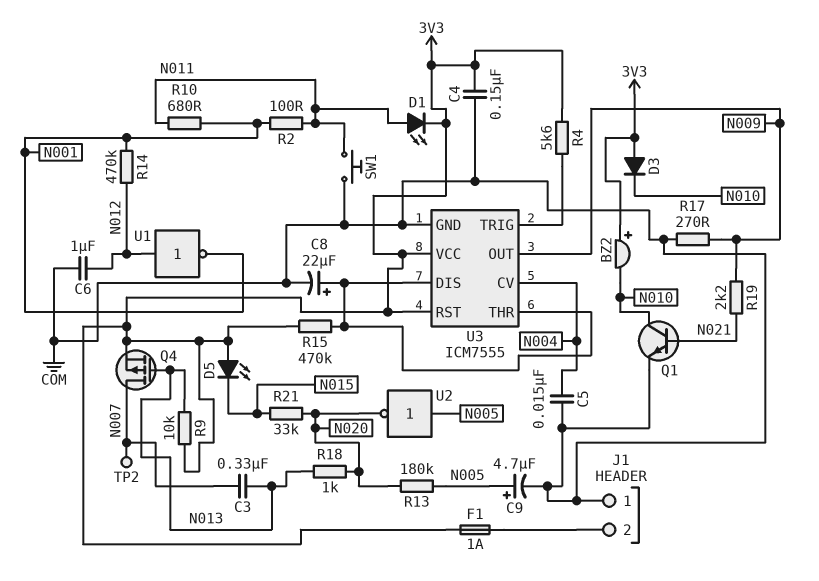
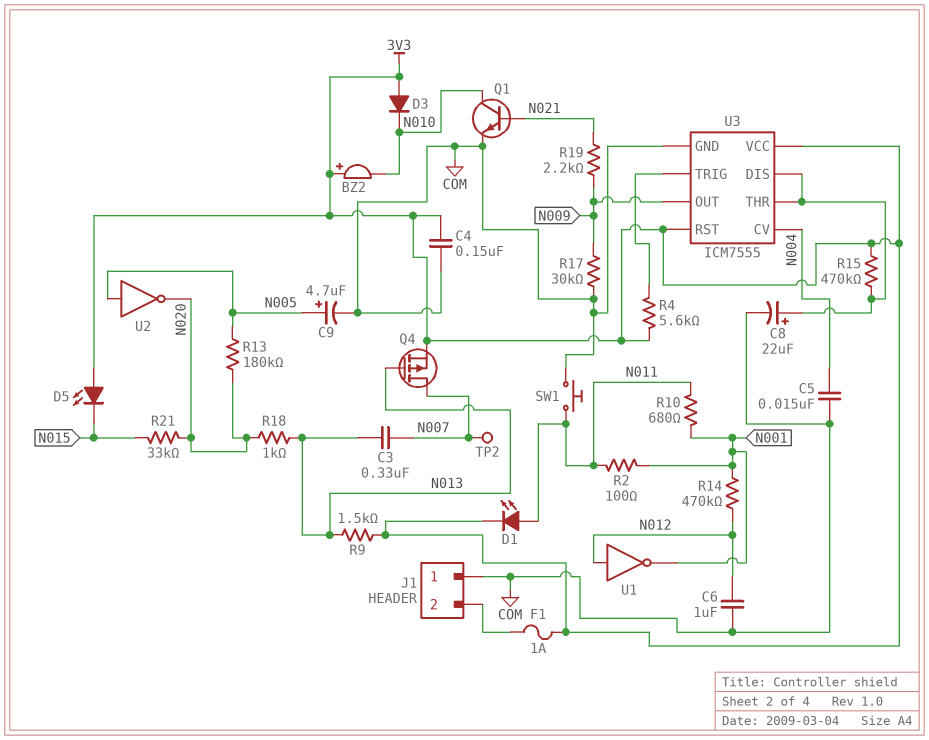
R9: 10k (3V3, N013) -> 1.5k (3V3, N013)
R17: 270 (COM, N009) -> 30k (COM, N009)

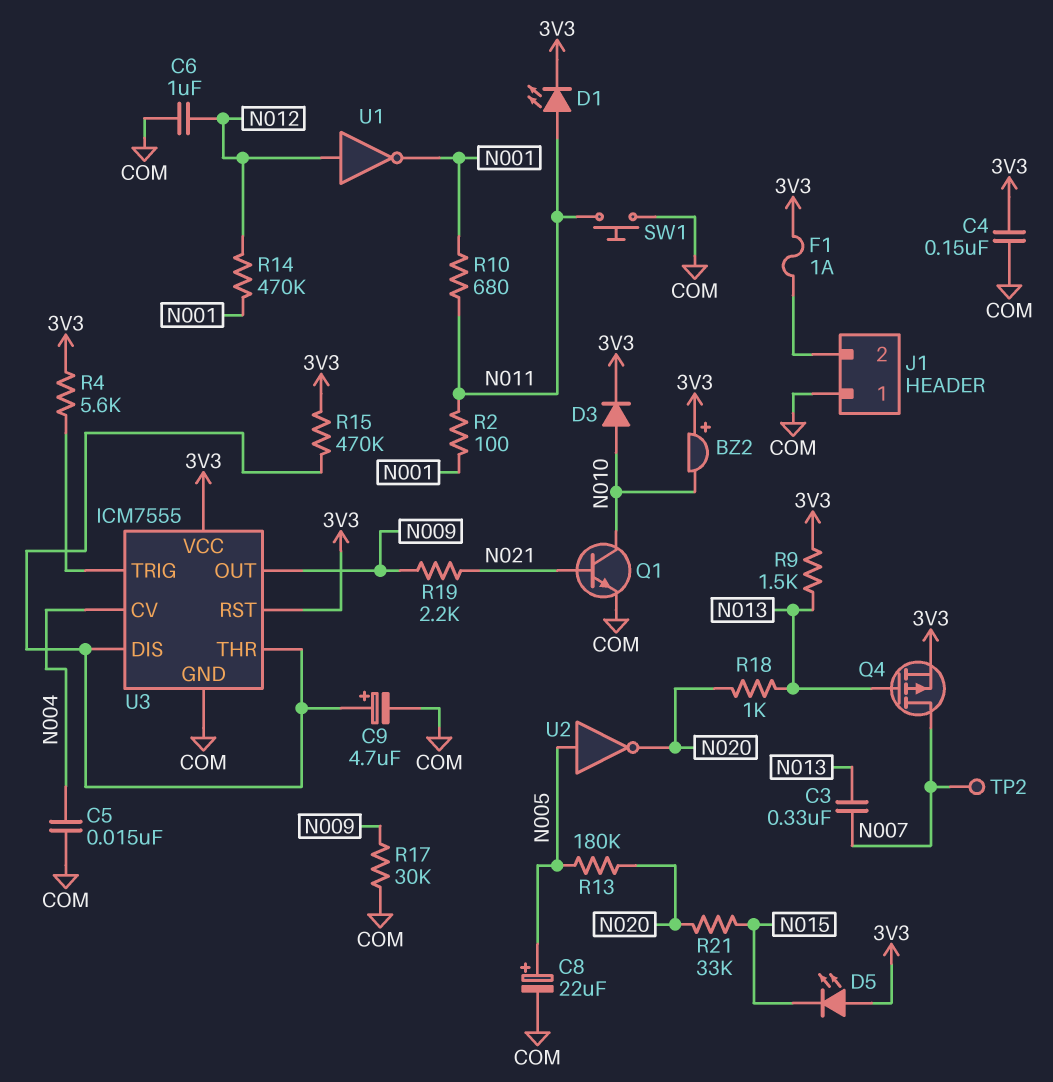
C8: 22uF (plus U3/DIS, minus COM) -> 22uF (plus N005, minus COM)
C9: 4.7uF (plus N005, minus COM) -> 4.7uF (plus U3/DIS, minus COM)
D3: diode (A 3V3, K N010) -> diode (A N010, K 3V3)

